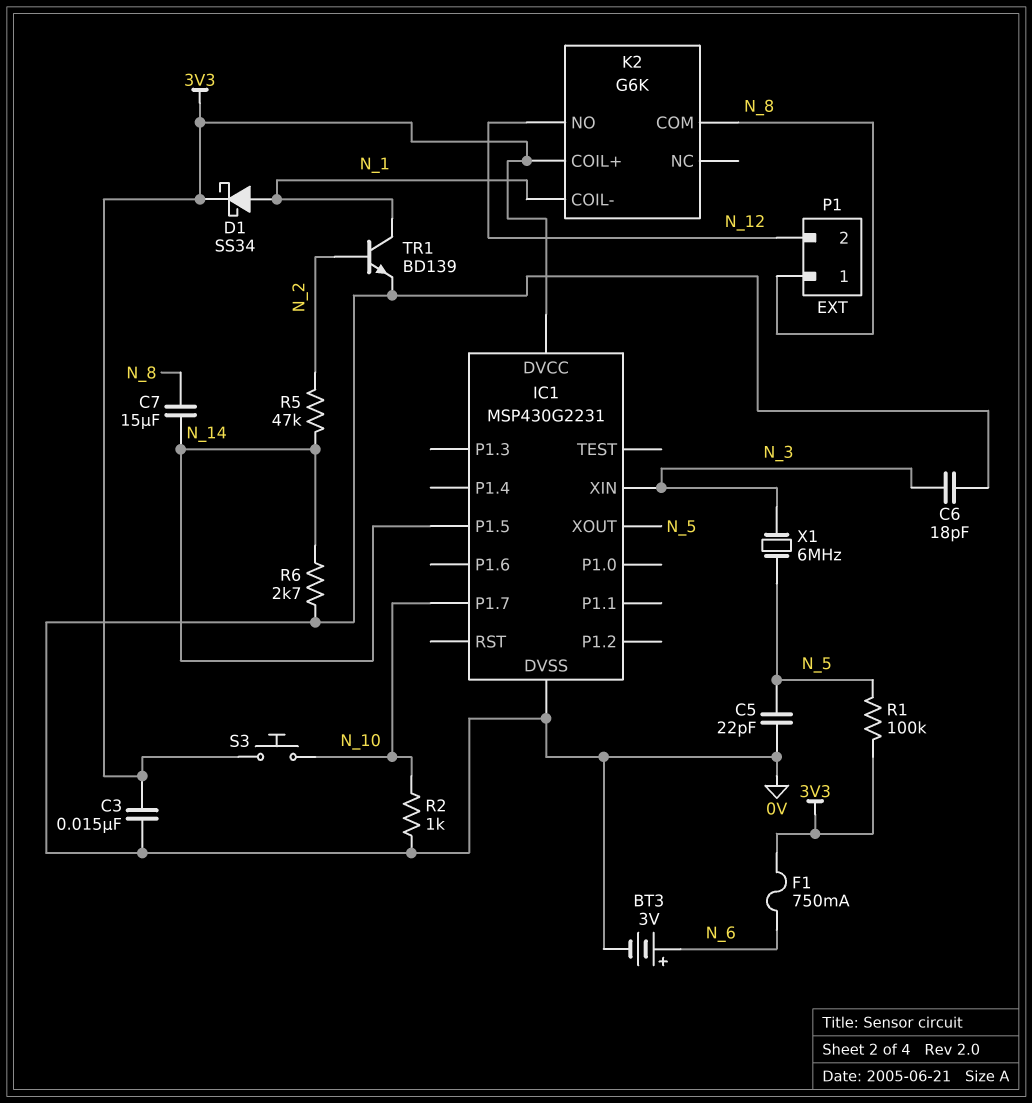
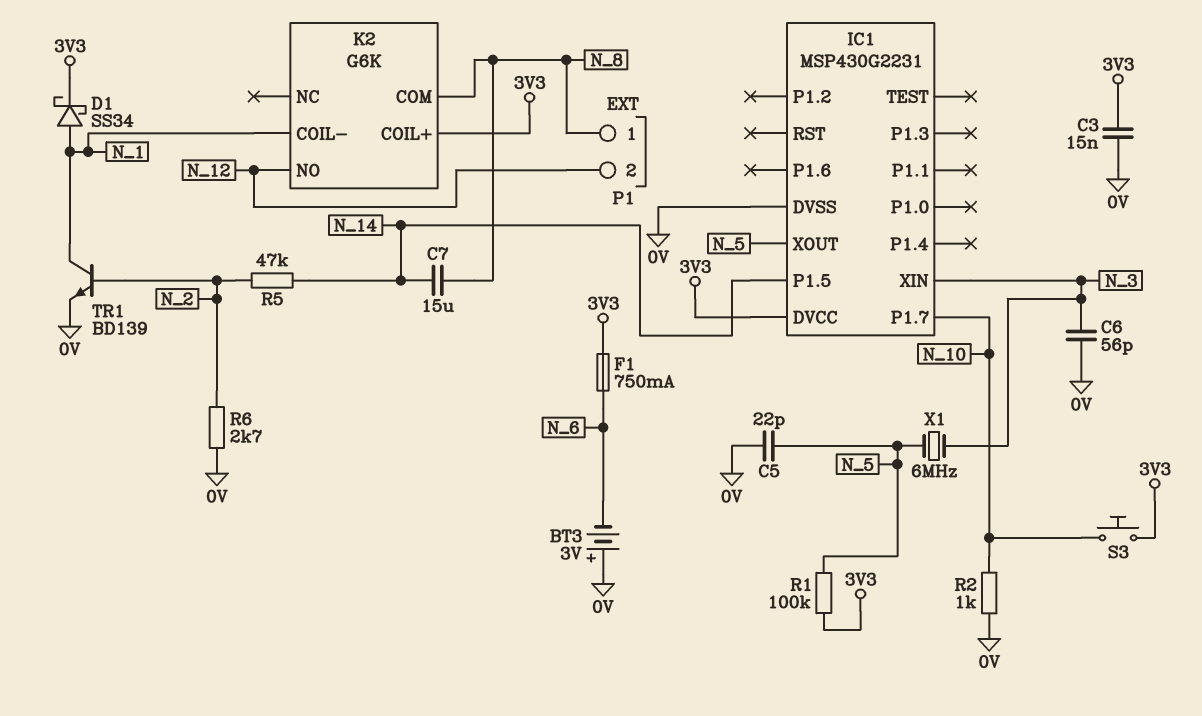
BT3: 3V (plus N_6, minus 0V) -> 3V (plus 0V, minus N_6)
C6: 18pF (0V, N_3) -> 56pF (0V, N_3)
R6: 2.7k (0V, N_14) -> 2.7k (0V, N_2)

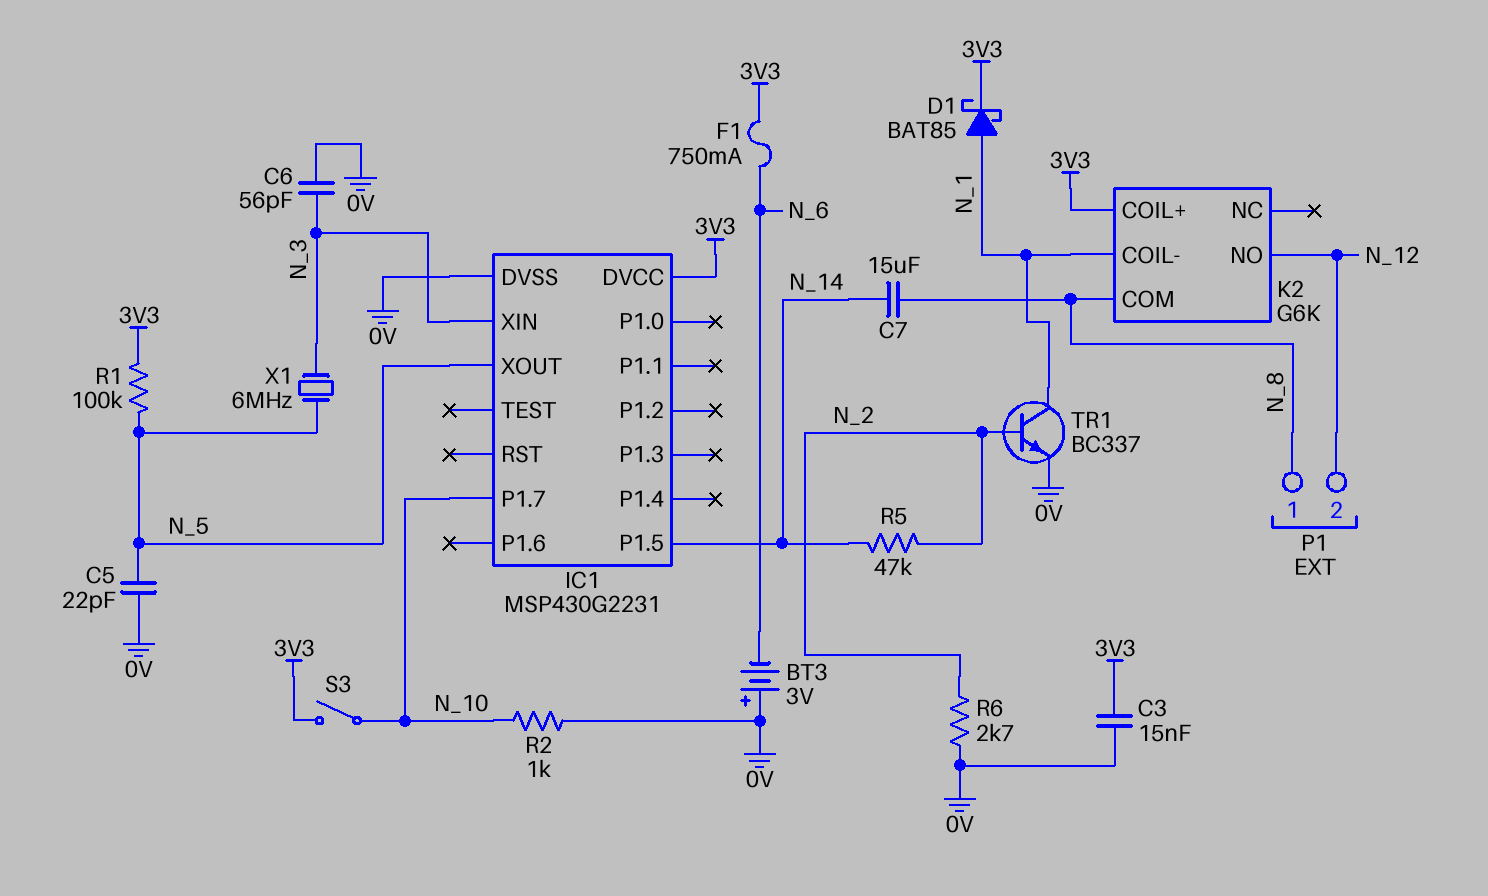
D1: schottky SS34 (A N_1, K 3V3) -> schottky BAT85 (A N_1, K 3V3)
S3: button (3V3, N_10) -> switch (3V3, N_10)
TR1: NPN BD139 (B N_2, C N_1, E 0V) -> NPN BC337 (B N_2, C N_1, E 0V)

